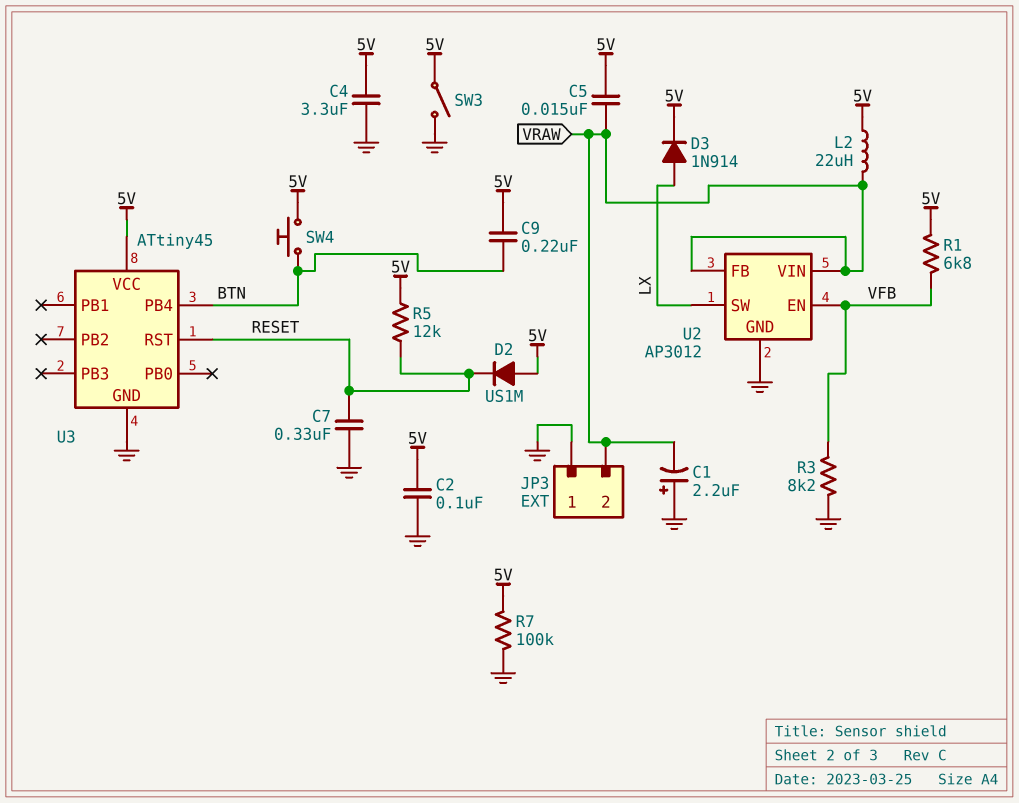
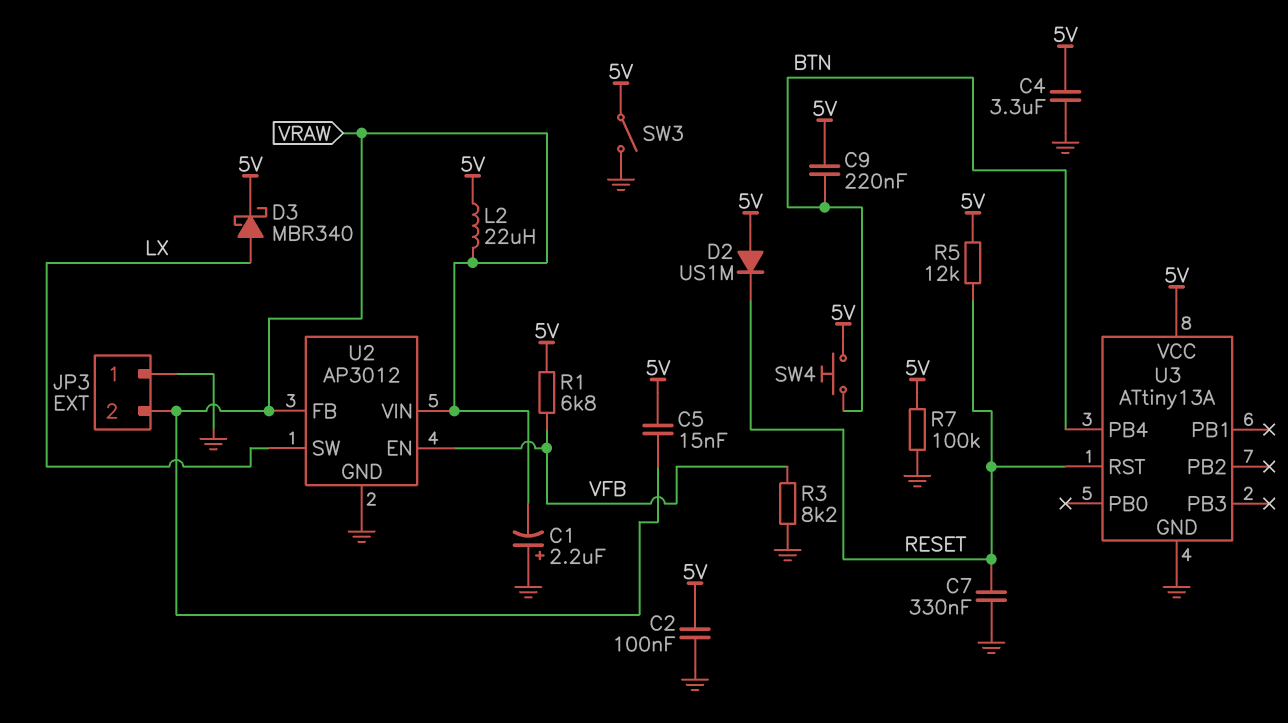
D3: diode 1N914 (A LX, K 5V) -> schottky MBR340 (A LX, K 5V)
U3: ATtiny45 -> ATtiny13A

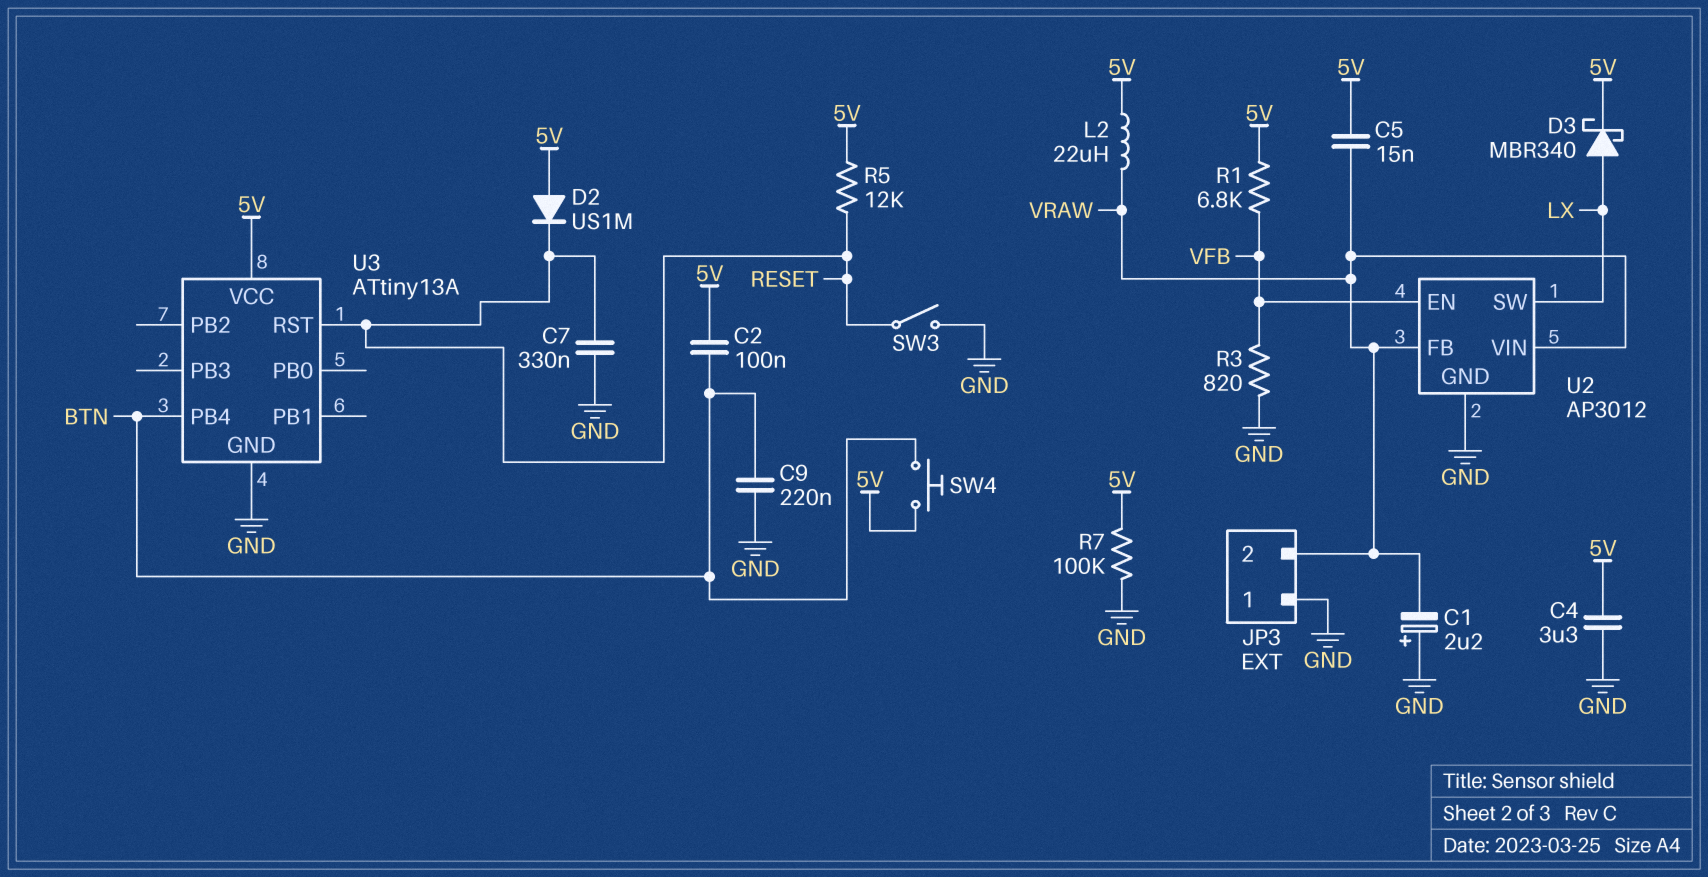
C2: 100nF (5V, GND) -> 100nF (5V, BTN)
C9: 220nF (5V, BTN) -> 220nF (BTN, GND)
R3: 8.2k (GND, VFB) -> 820 (GND, VFB)
SW3: switch (5V, GND) -> switch (GND, RESET)

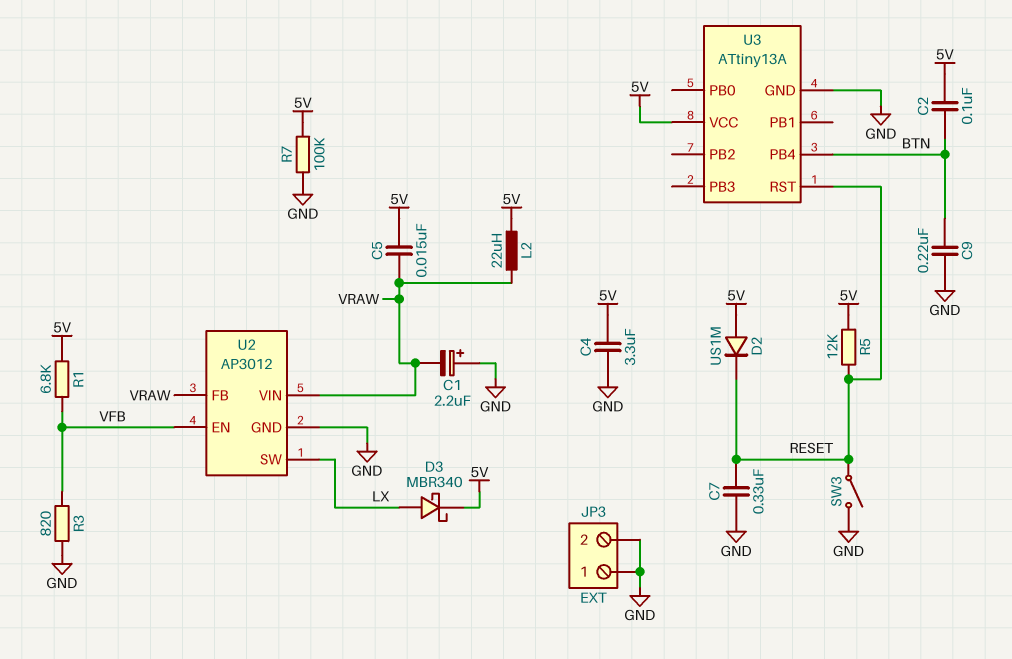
JP3 pin 2: VRAW -> GND
SW4: button (5V, BTN) -> none

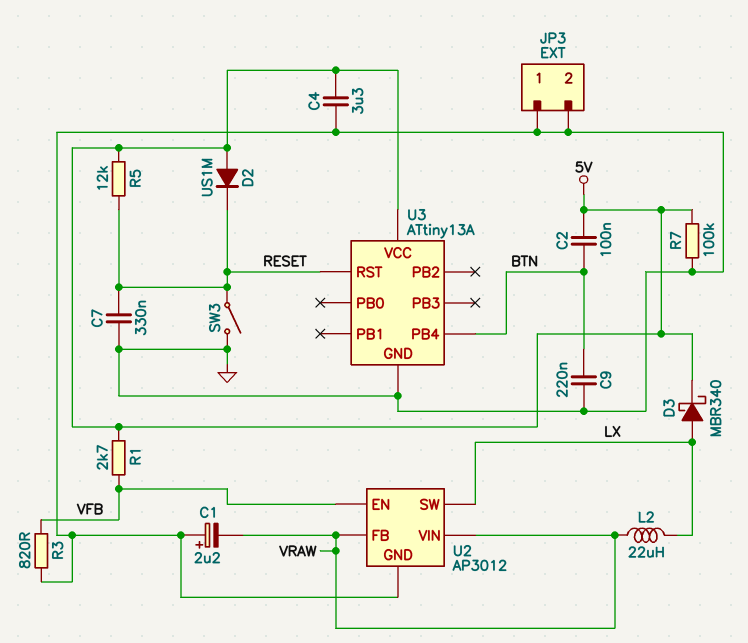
C5: 15nF (5V, VRAW) -> none
L2: 22uH (5V, VRAW) -> 22uH (LX, VRAW)
R1: 6.8k (5V, VFB) -> 2.7k (5V, VFB)

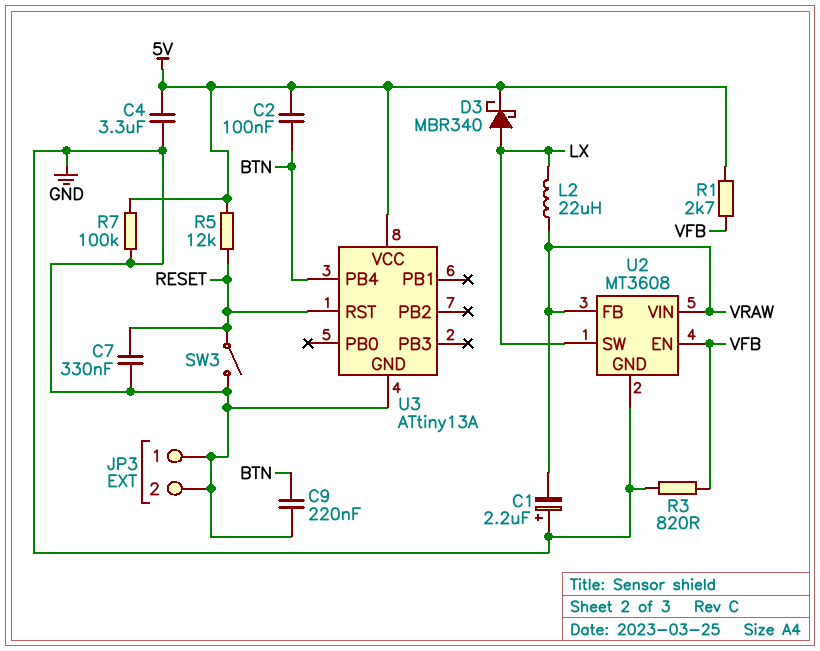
D2: diode US1M (A 5V, K RESET) -> none
U2: AP3012 -> MT3608

